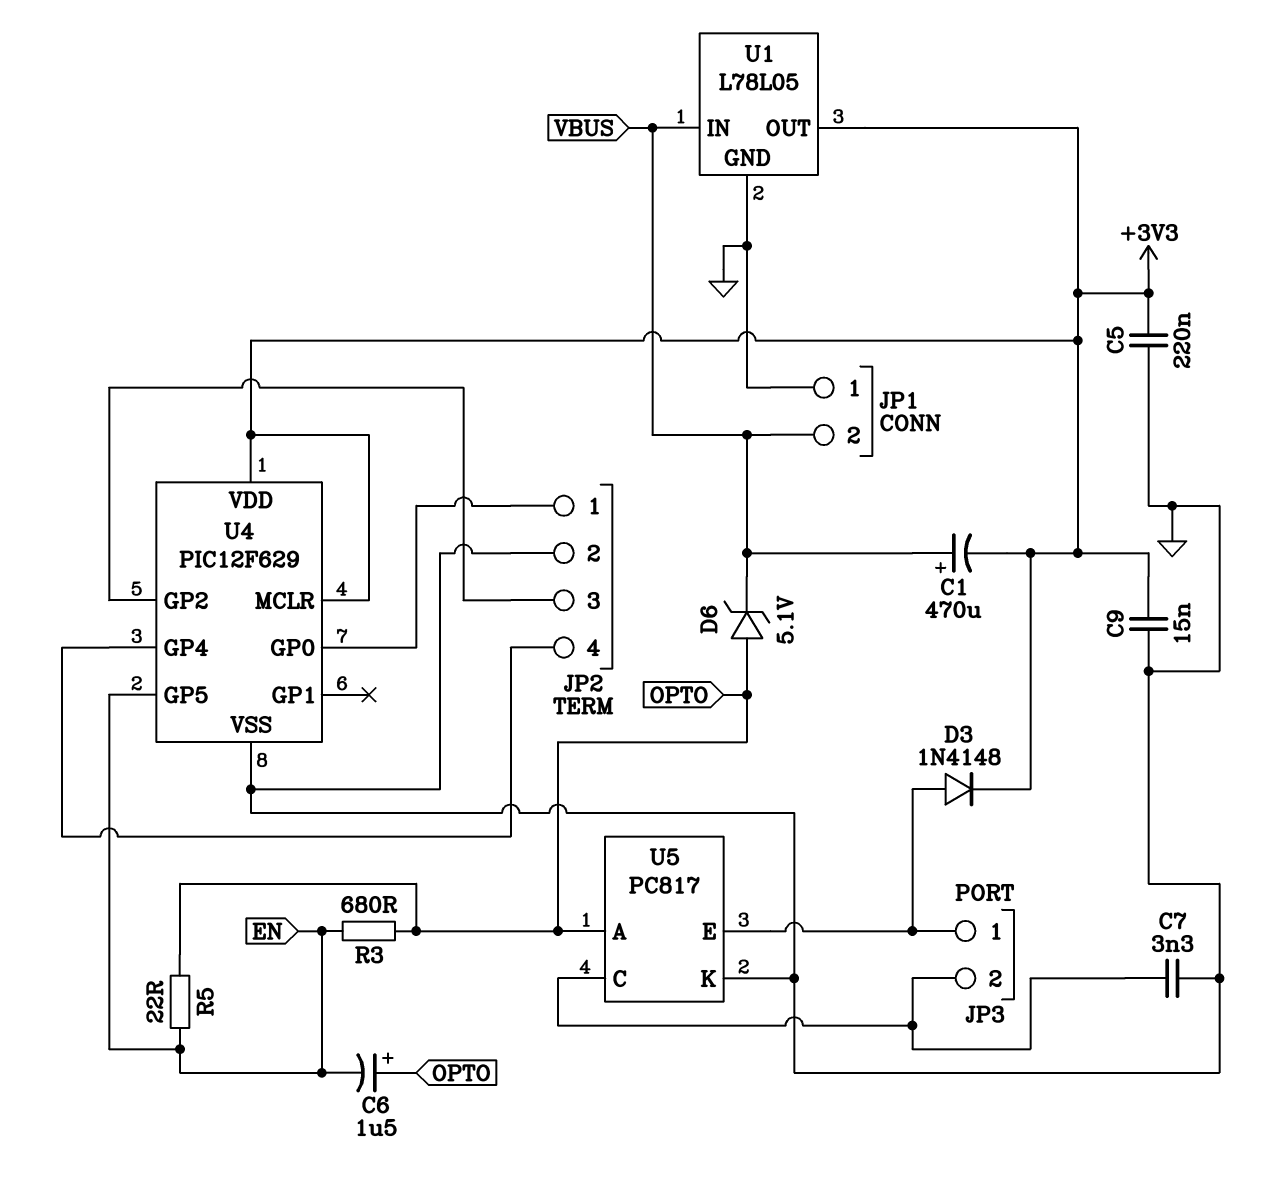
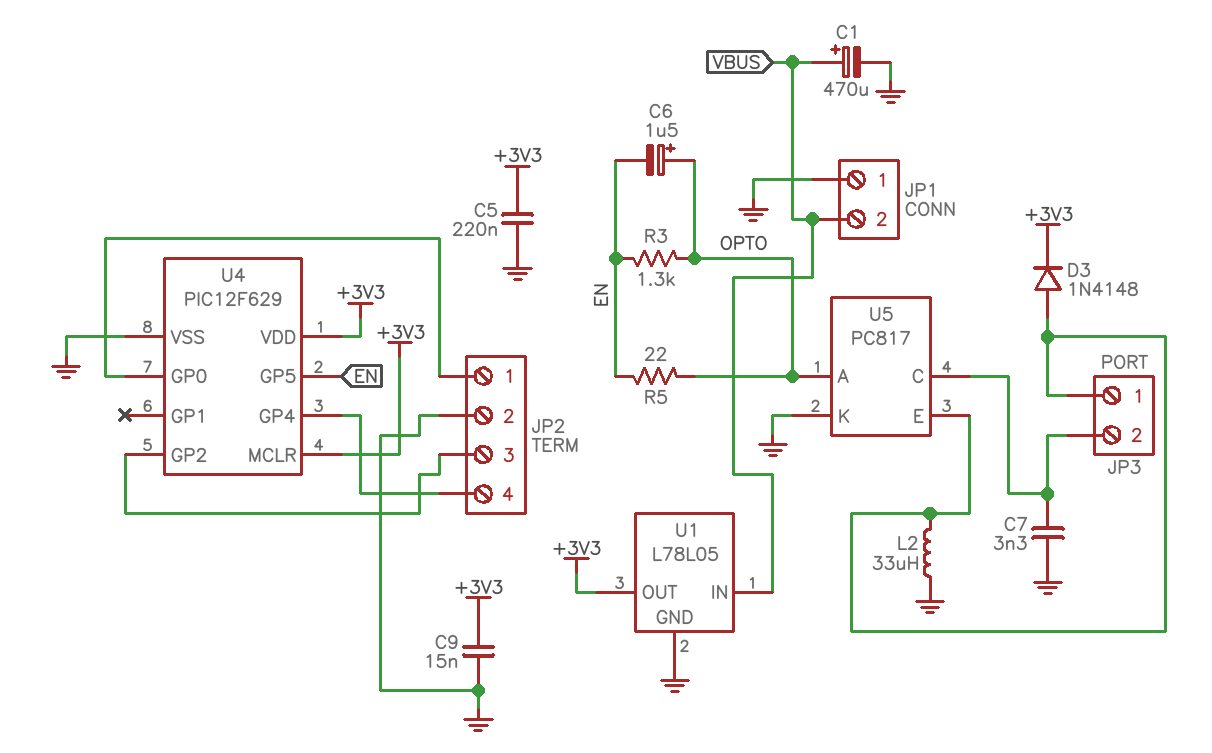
C1: 470uF (plus VBUS, minus +3V3) -> 470uF (plus VBUS, minus GND)
D6: zener 5.1V (A OPTO, K VBUS) -> none
L2: none -> 33uH (GND, JP3/1)
R3: 680 (EN, OPTO) -> 1.3k (EN, OPTO)

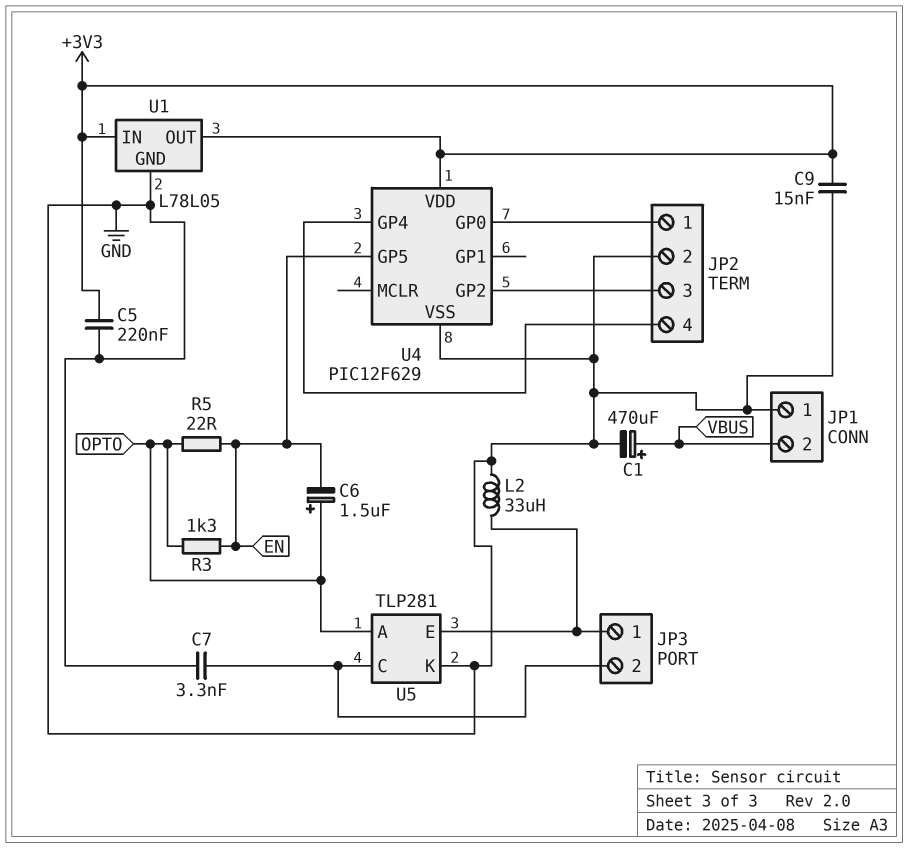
D3: diode 1N4148 (A JP3/1, K +3V3) -> none
U1 pin IN: VBUS -> +3V3
U4 pin MCLR: +3V3 -> none
U5: PC817 -> TLP281

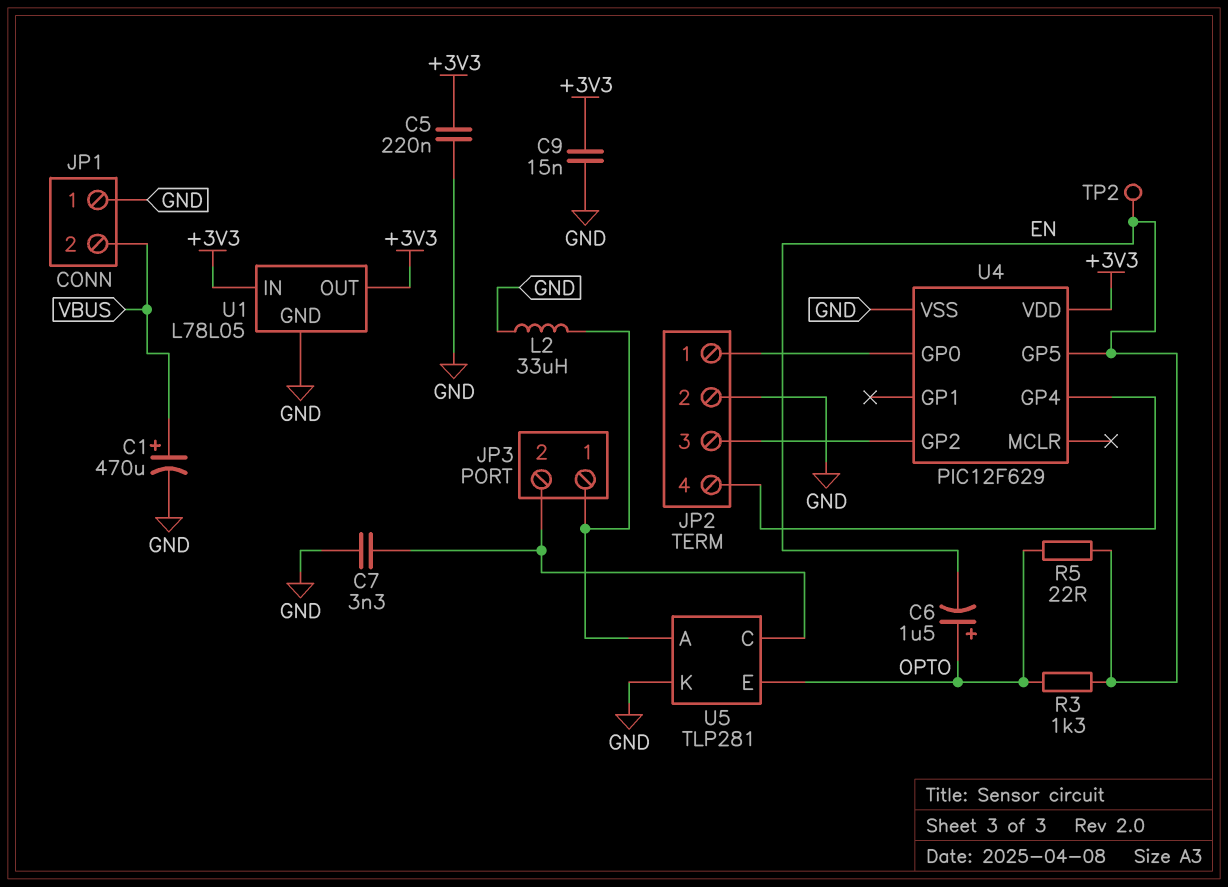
TP2: none -> test point (EN)
U5 pin A: OPTO -> JP3/1
U5 pin E: JP3/1 -> OPTO

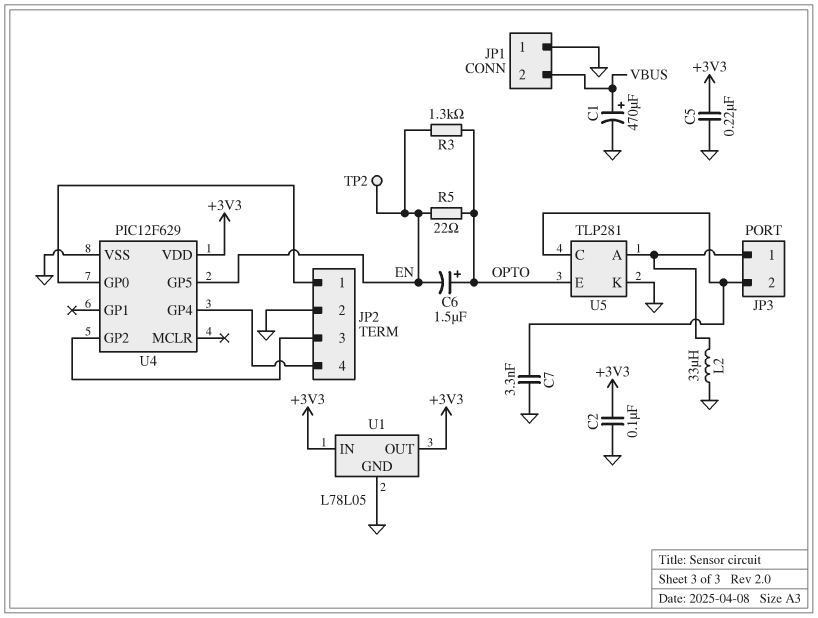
C2: none -> 100nF (+3V3, GND)
C9: 15nF (+3V3, GND) -> none

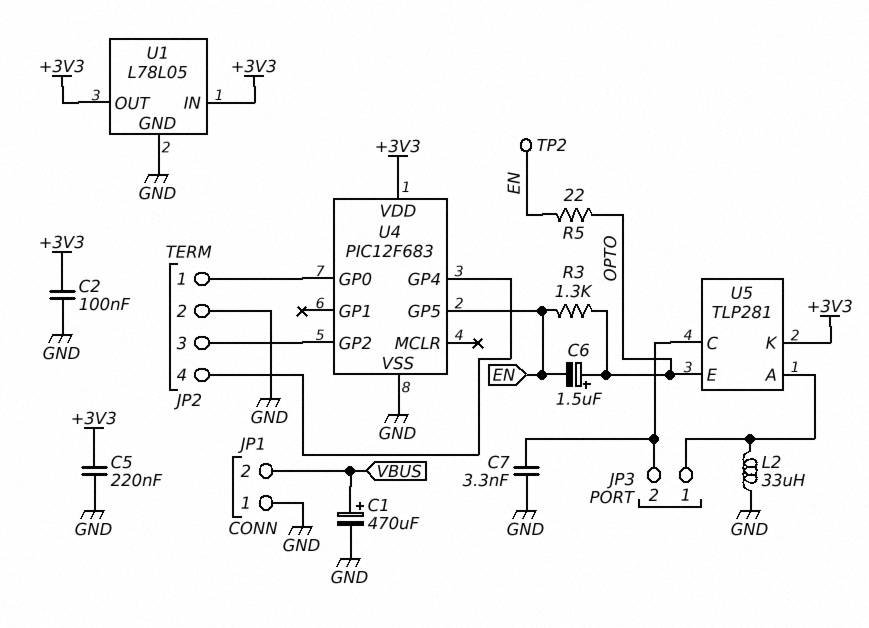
U4: PIC12F629 -> PIC12F683
U5 pin K: GND -> +3V3

